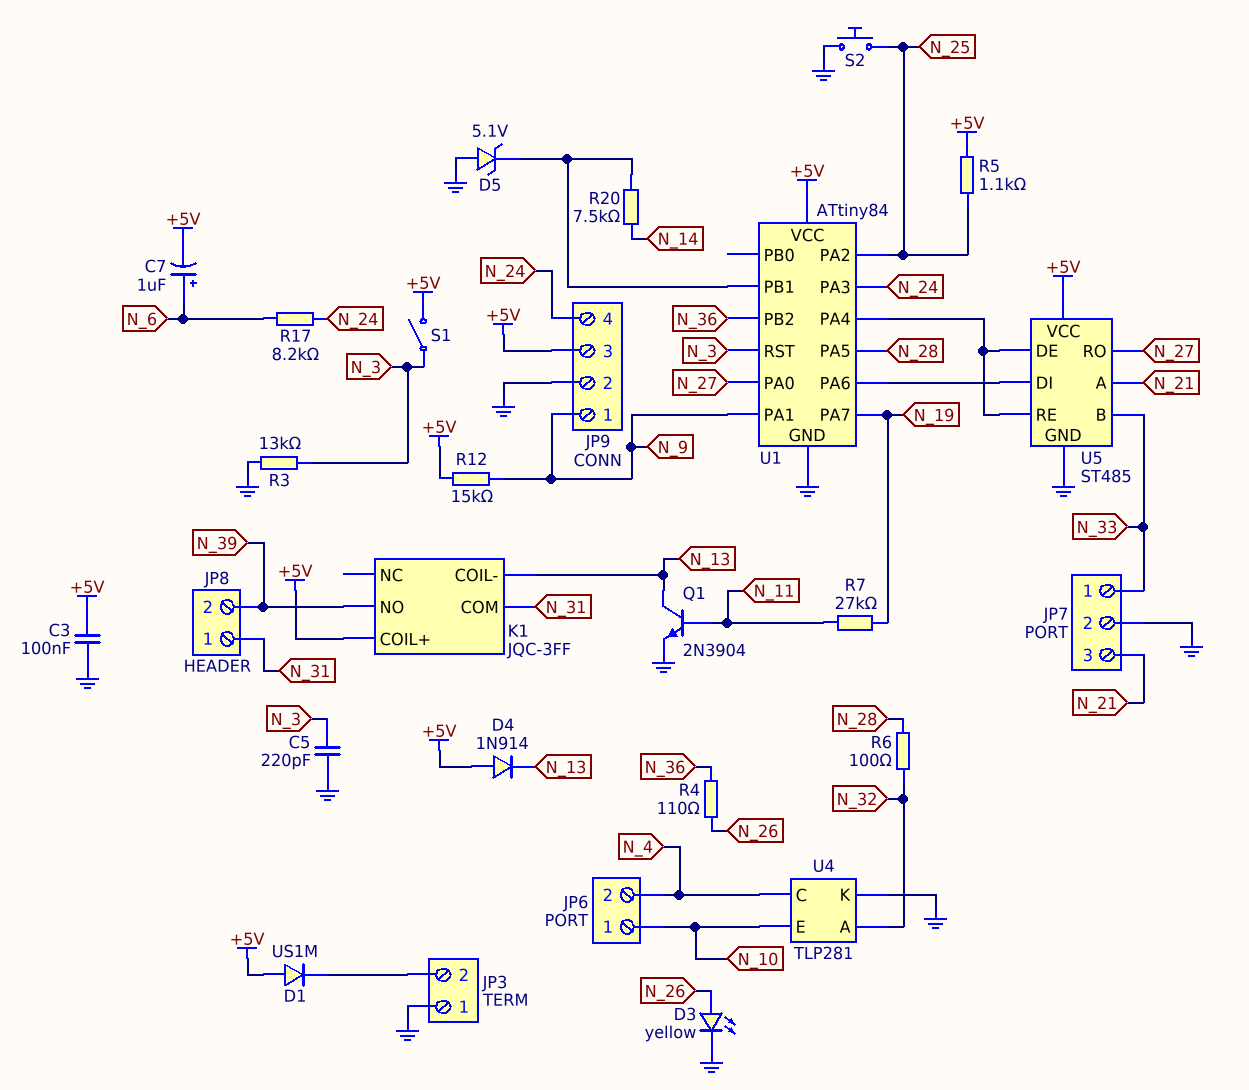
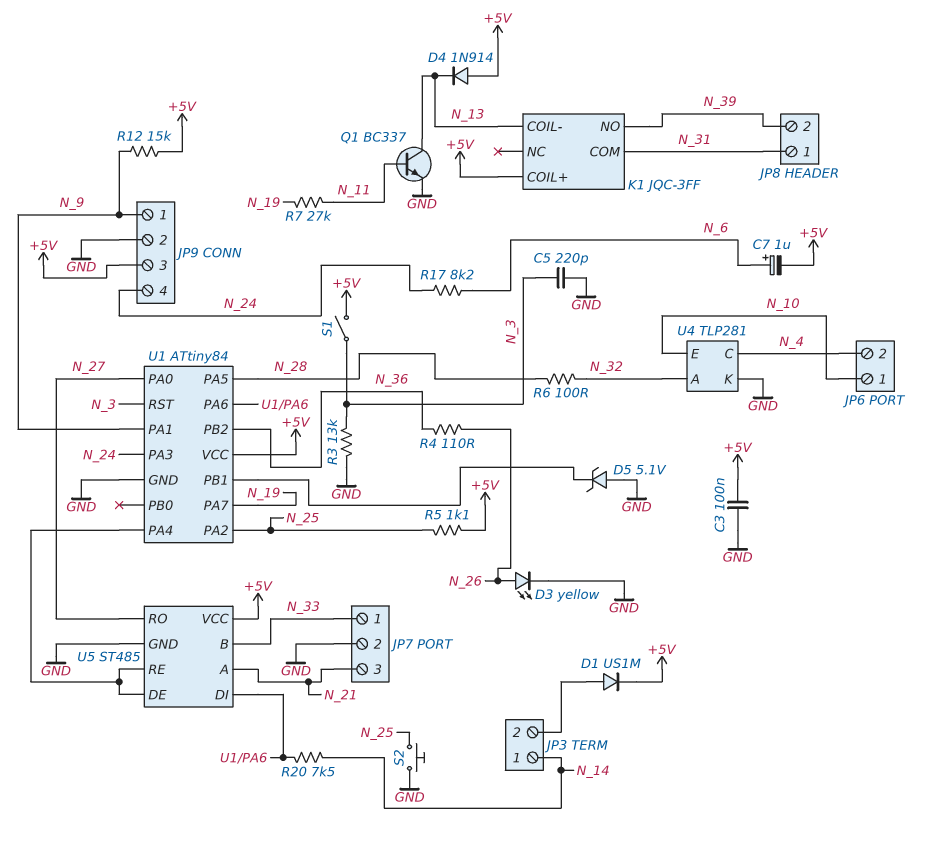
D1: diode US1M (A +5V, K JP3/2) -> diode US1M (A JP3/2, K +5V)
JP3 pin 1: GND -> N_14
Q1: NPN 2N3904 (B N_11, C N_13, E GND) -> NPN BC337 (B N_11, C N_13, E GND)
R20: 7.5k (N_14, U1/PB1) -> 7.5k (N_14, U1/PA6)

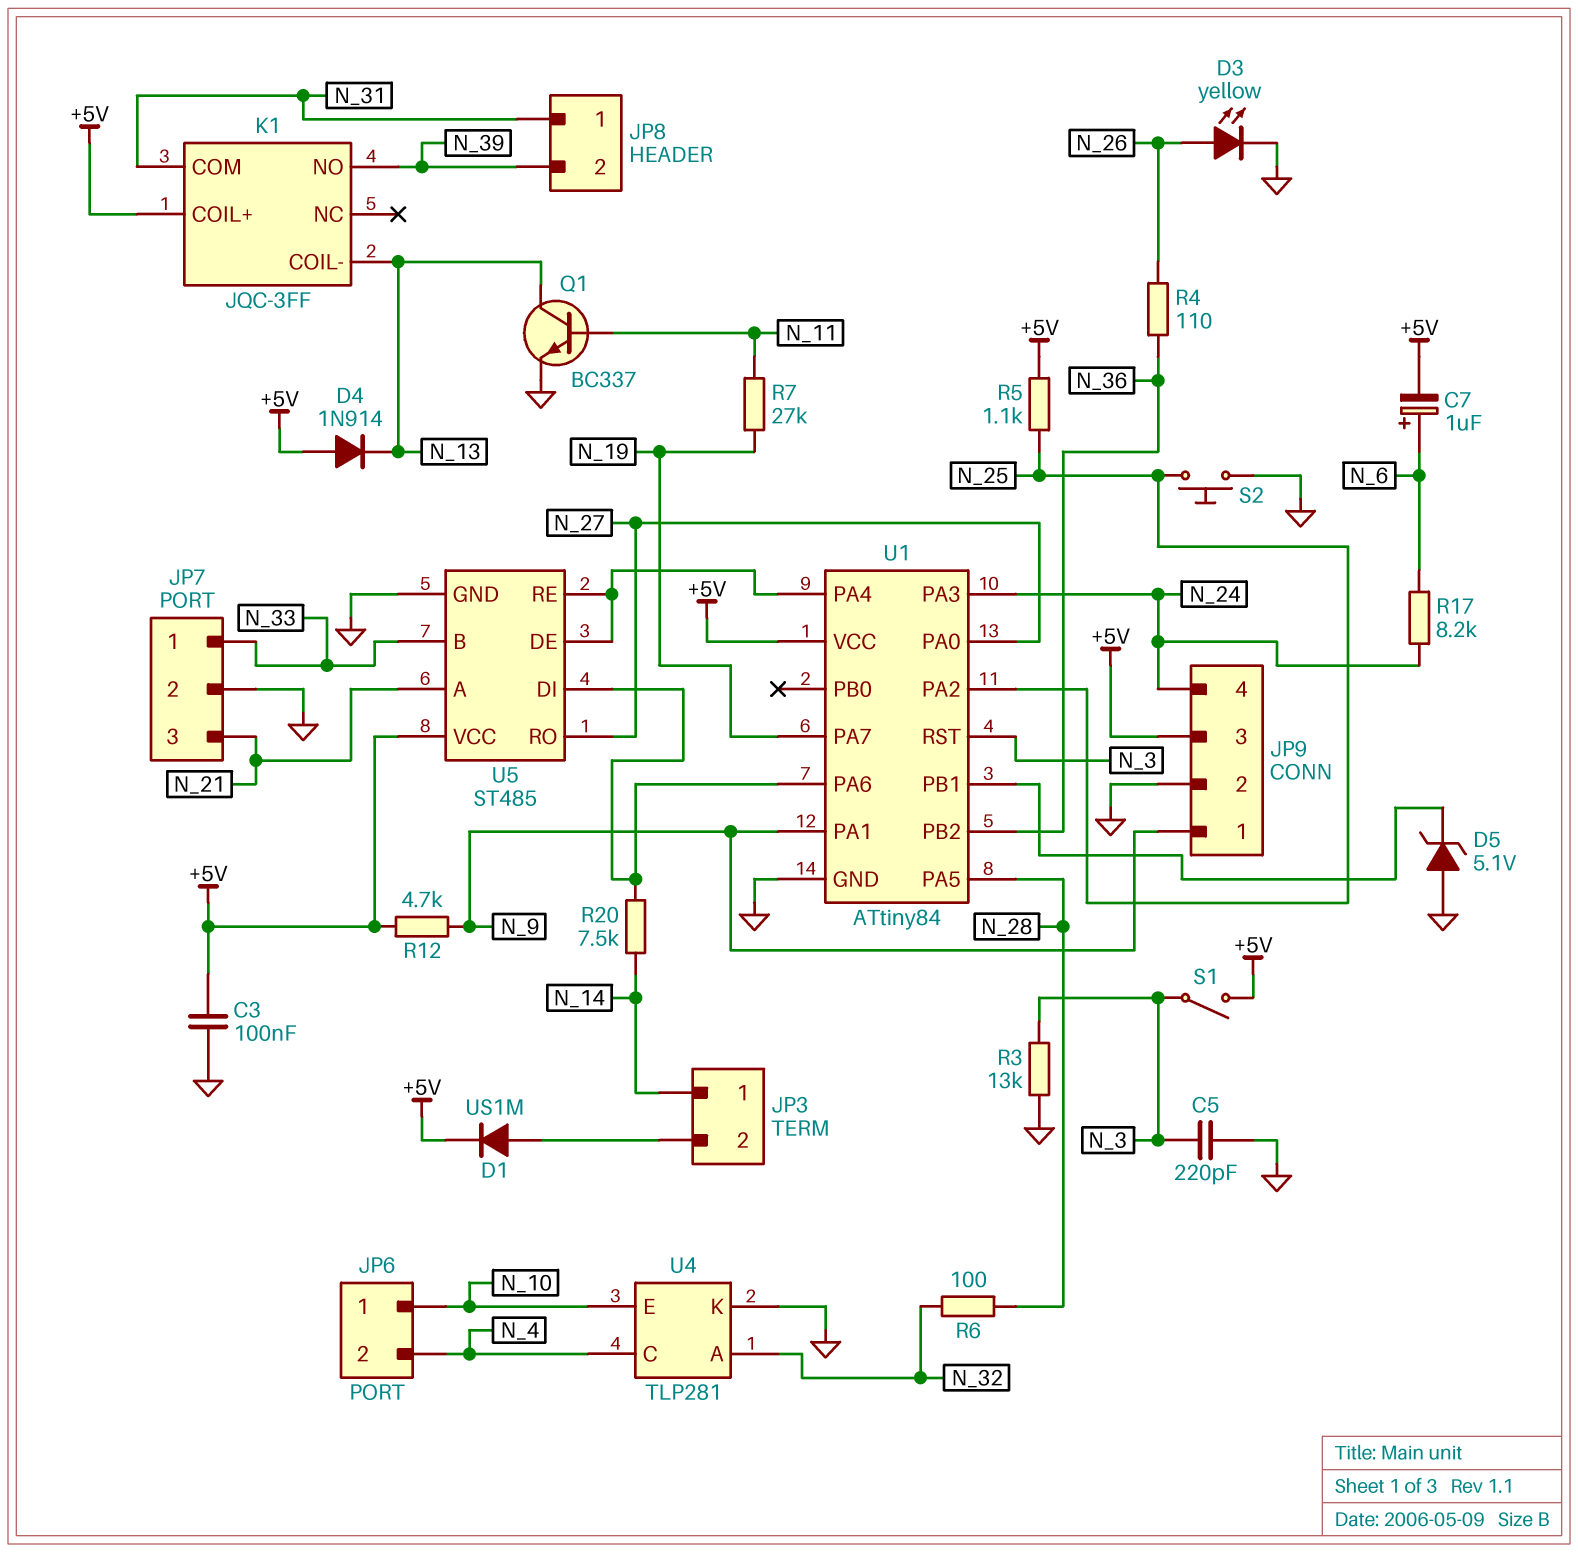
R12: 15k (+5V, N_9) -> 4.7k (+5V, N_9)

